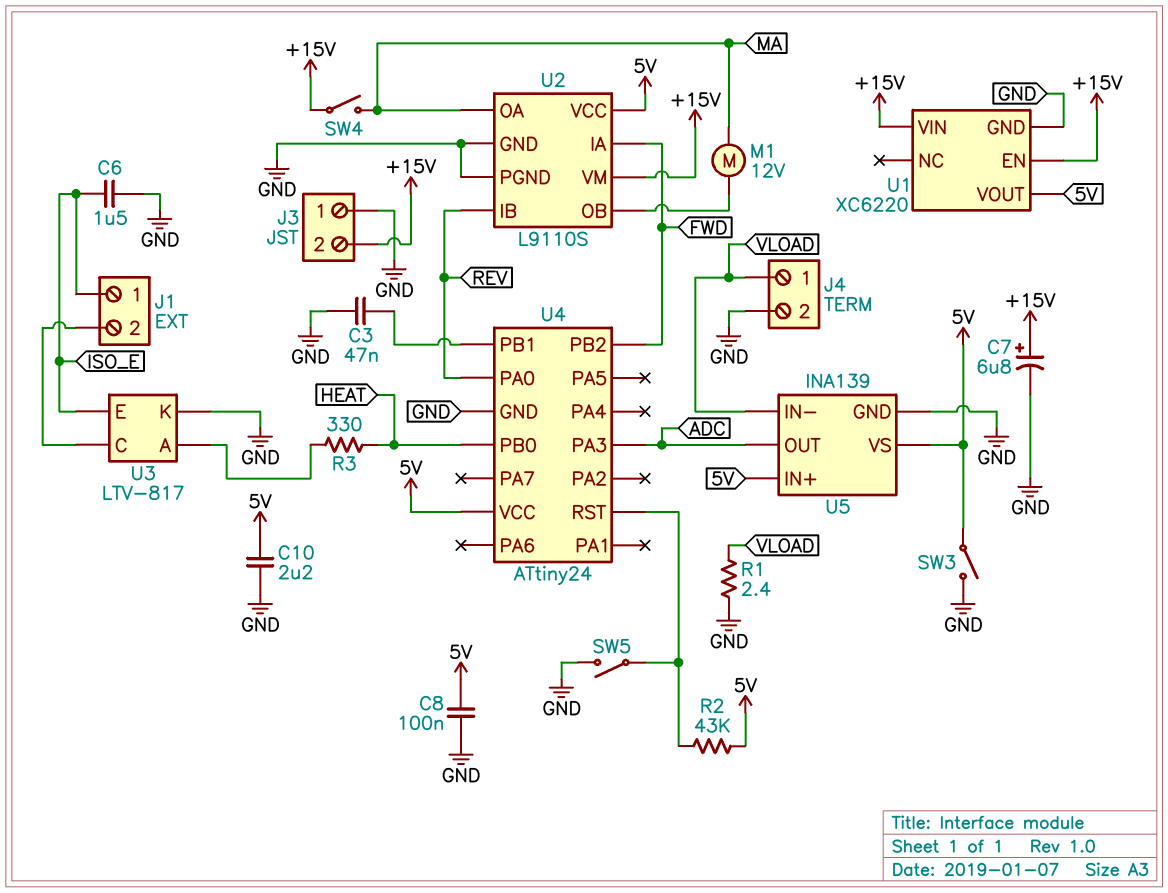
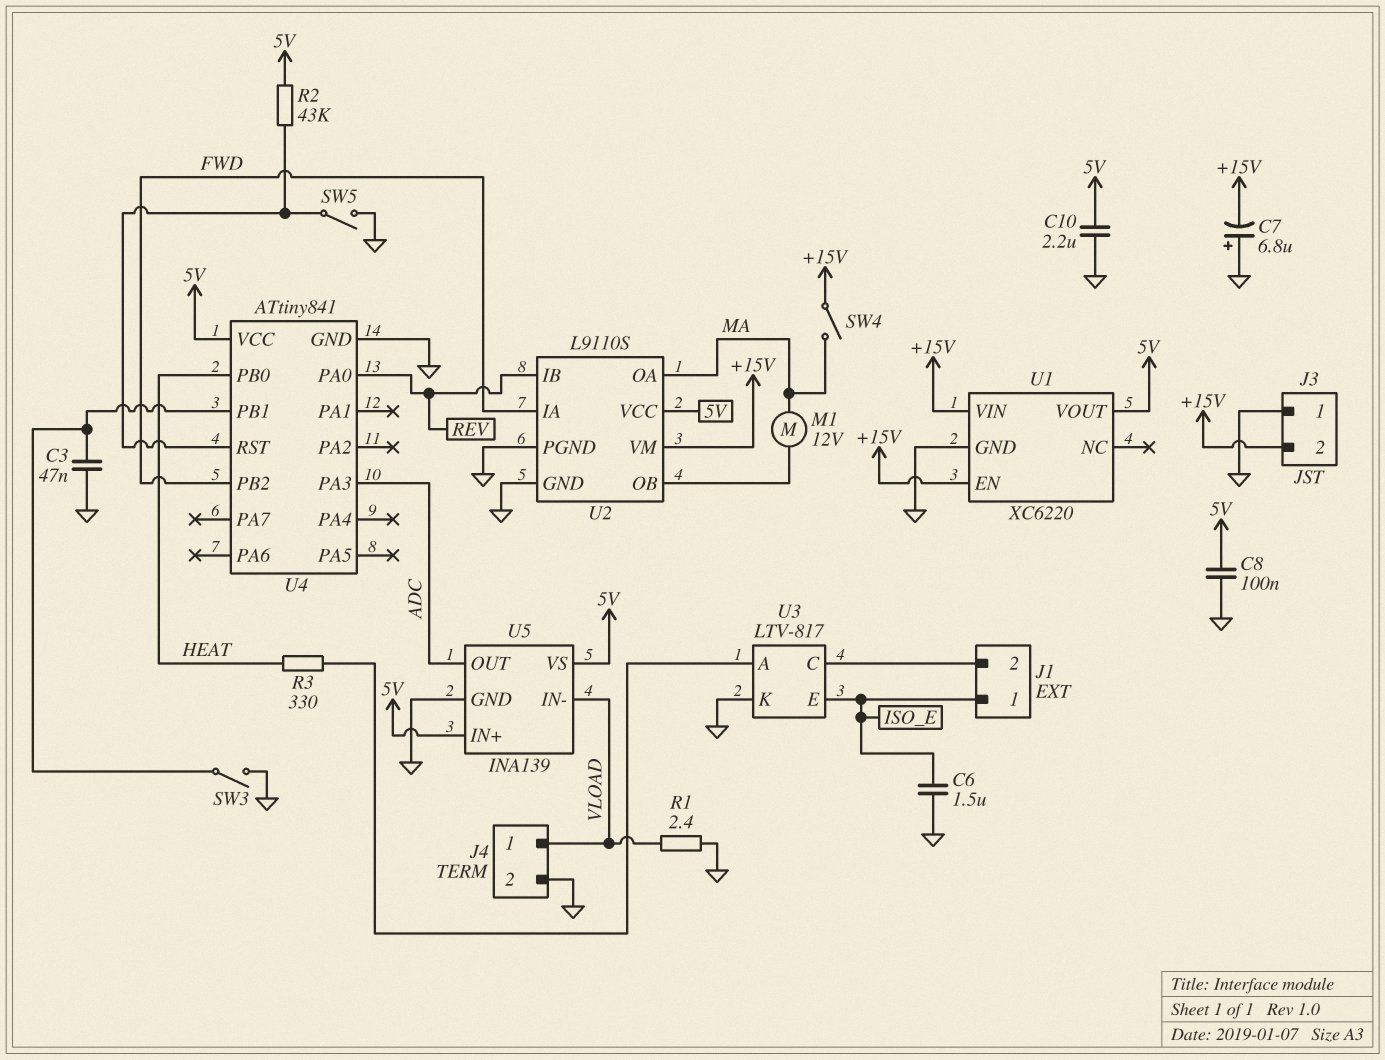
C7: 6.8uF (plus +15V, minus GND) -> 6.8uF (plus GND, minus +15V)
SW3: switch (5V, GND) -> switch (GND, U4/PB1)
U4: ATtiny24 -> ATtiny841

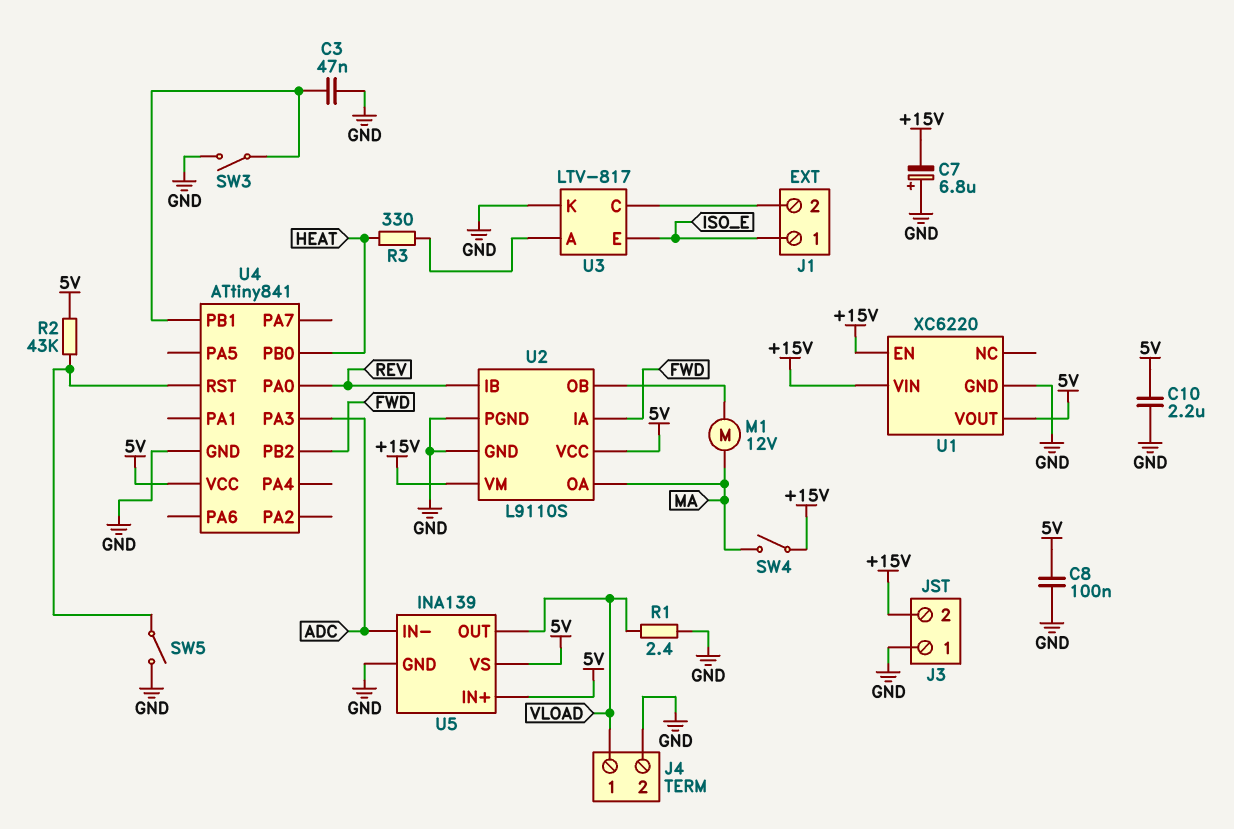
C6: 1.5uF (GND, ISO_E) -> none
U5 pin IN-: VLOAD -> ADC
U5 pin OUT: ADC -> VLOAD

